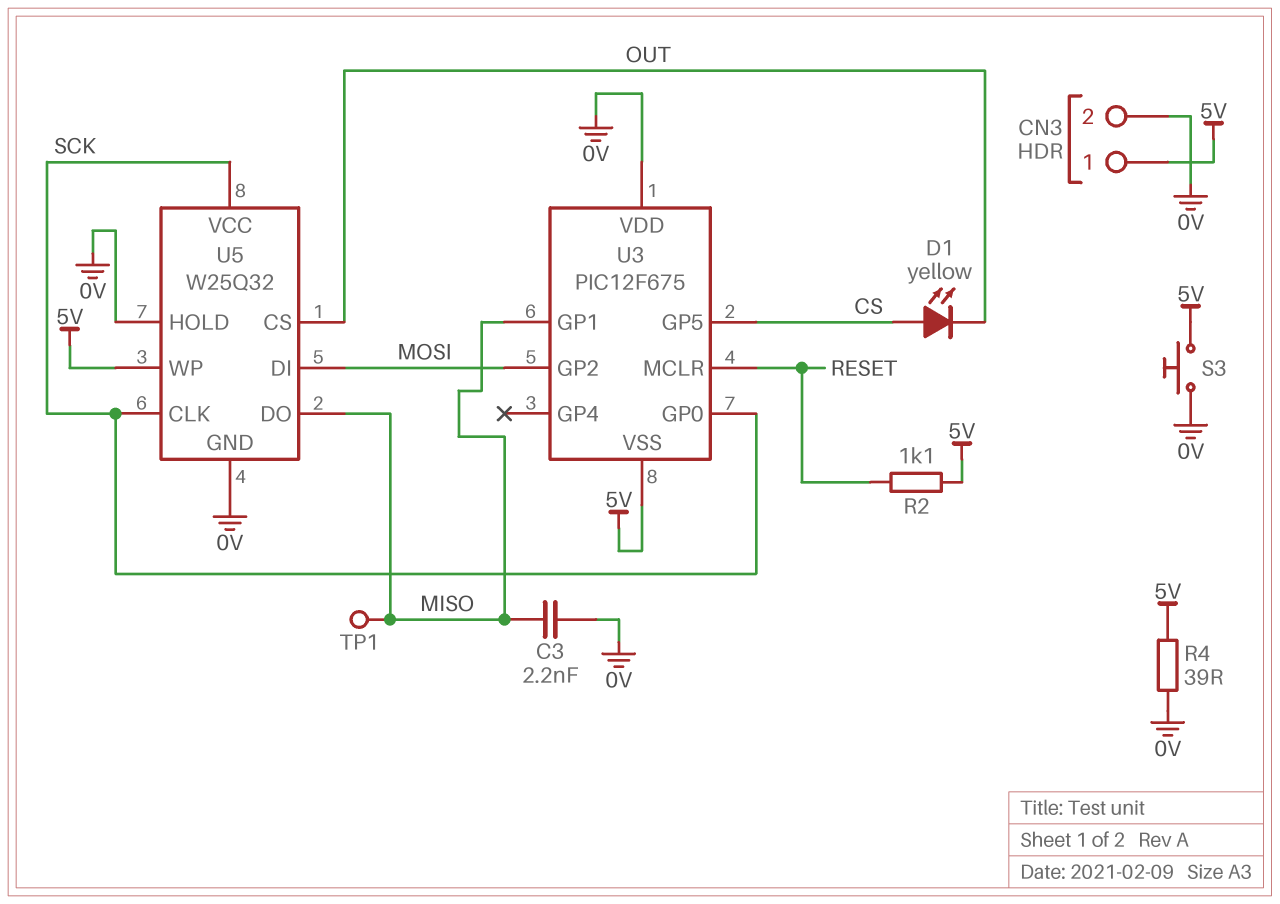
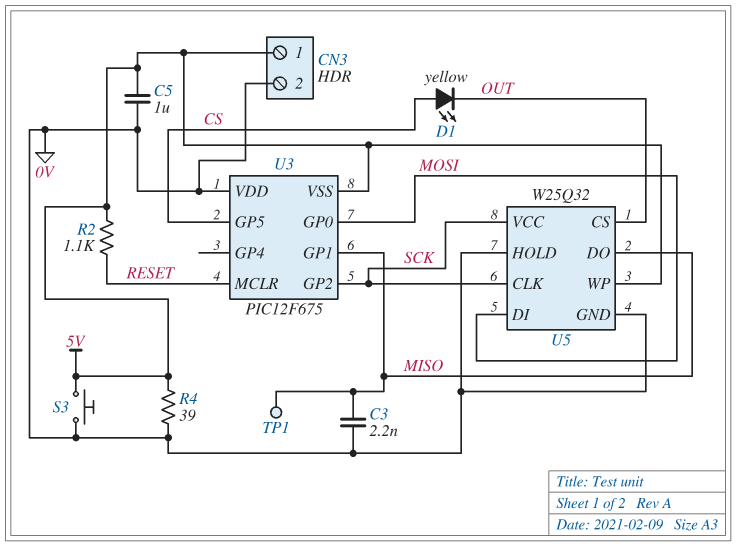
C5: none -> 1uF (0V, 5V)
U3 pin GP0: SCK -> MOSI
U3 pin GP2: MOSI -> SCK

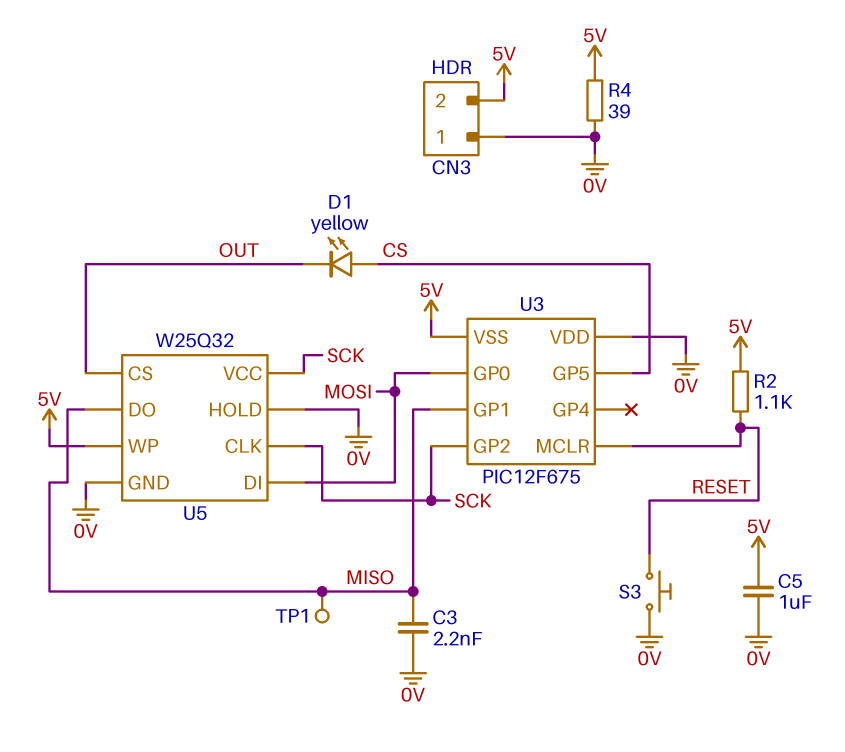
CN3 pin 1: 5V -> 0V
CN3 pin 2: 0V -> 5V
S3: button (0V, 5V) -> button (0V, RESET)

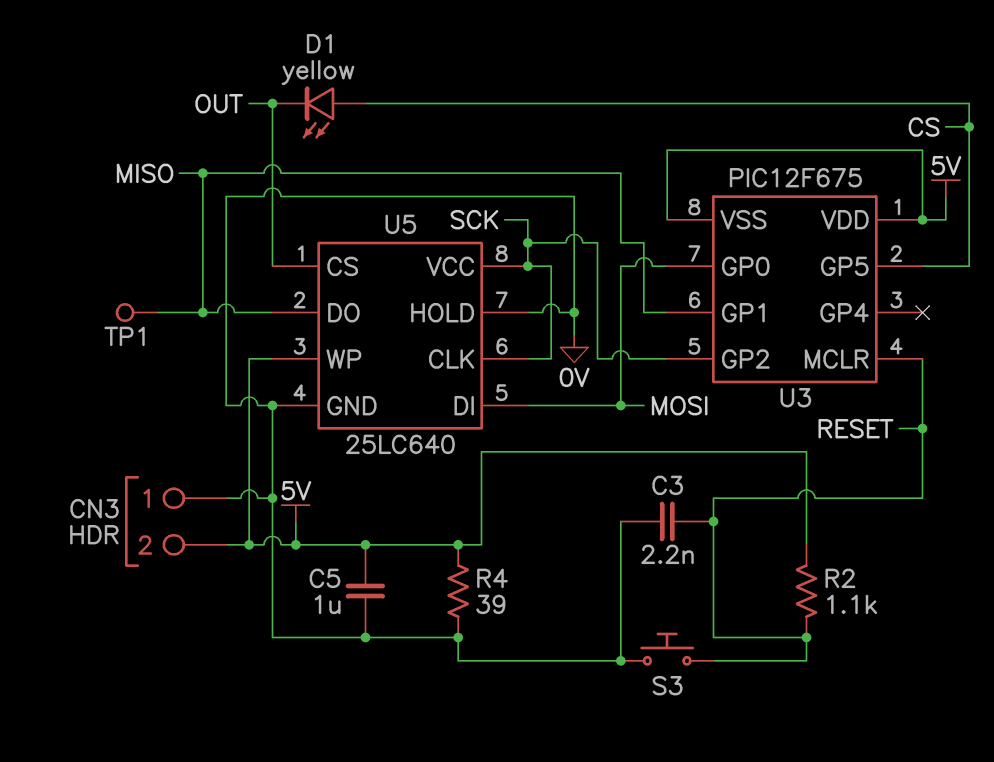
C3: 2.2nF (0V, MISO) -> 2.2nF (0V, RESET)
U3 pin VDD: 0V -> 5V
U5: W25Q32 -> 25LC640

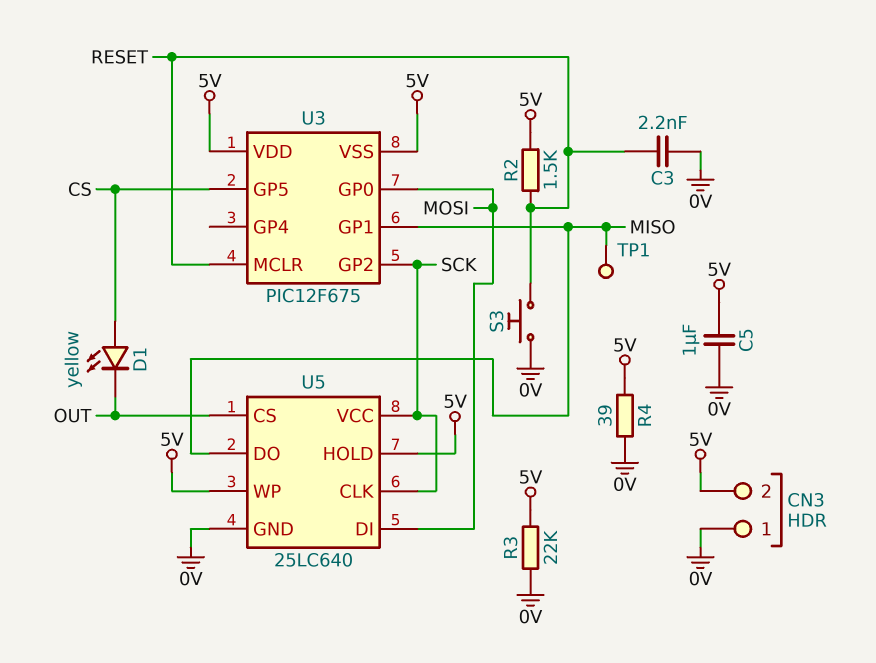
R2: 1.1k (5V, RESET) -> 1.5k (5V, RESET)
R3: none -> 22k (0V, 5V)
U5 pin HOLD: 0V -> 5V

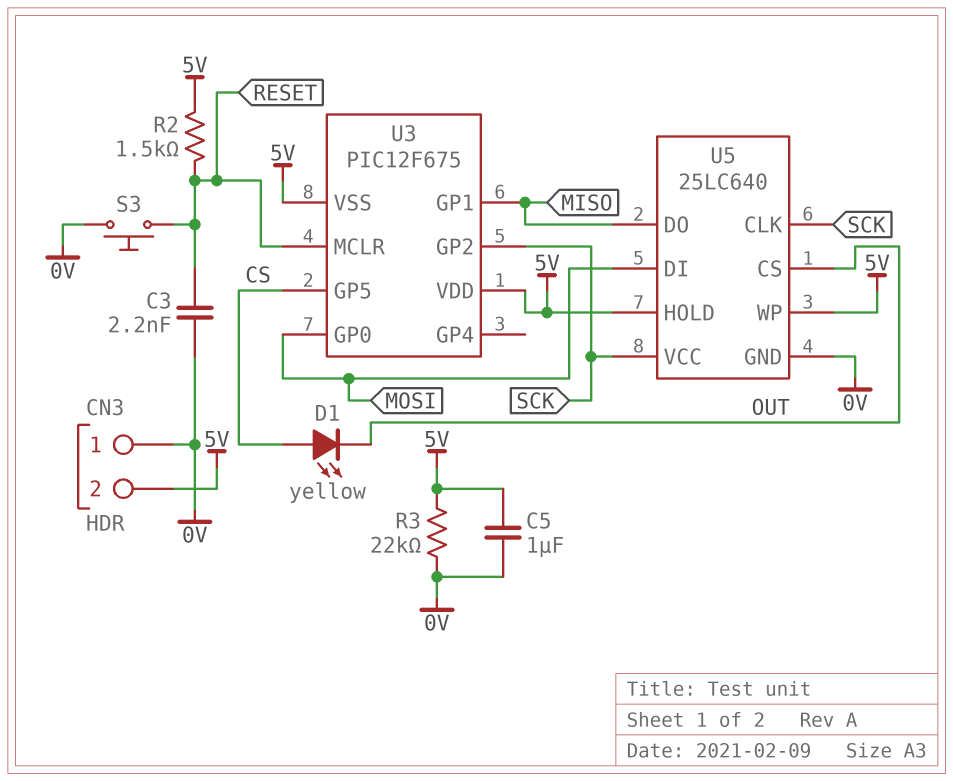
R4: 39 (0V, 5V) -> none
TP1: test point (MISO) -> none

